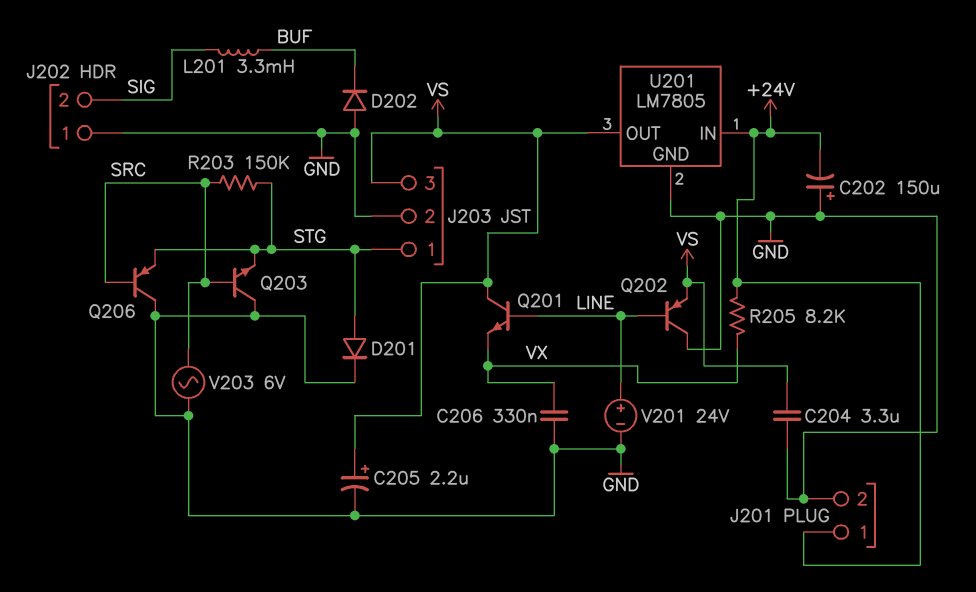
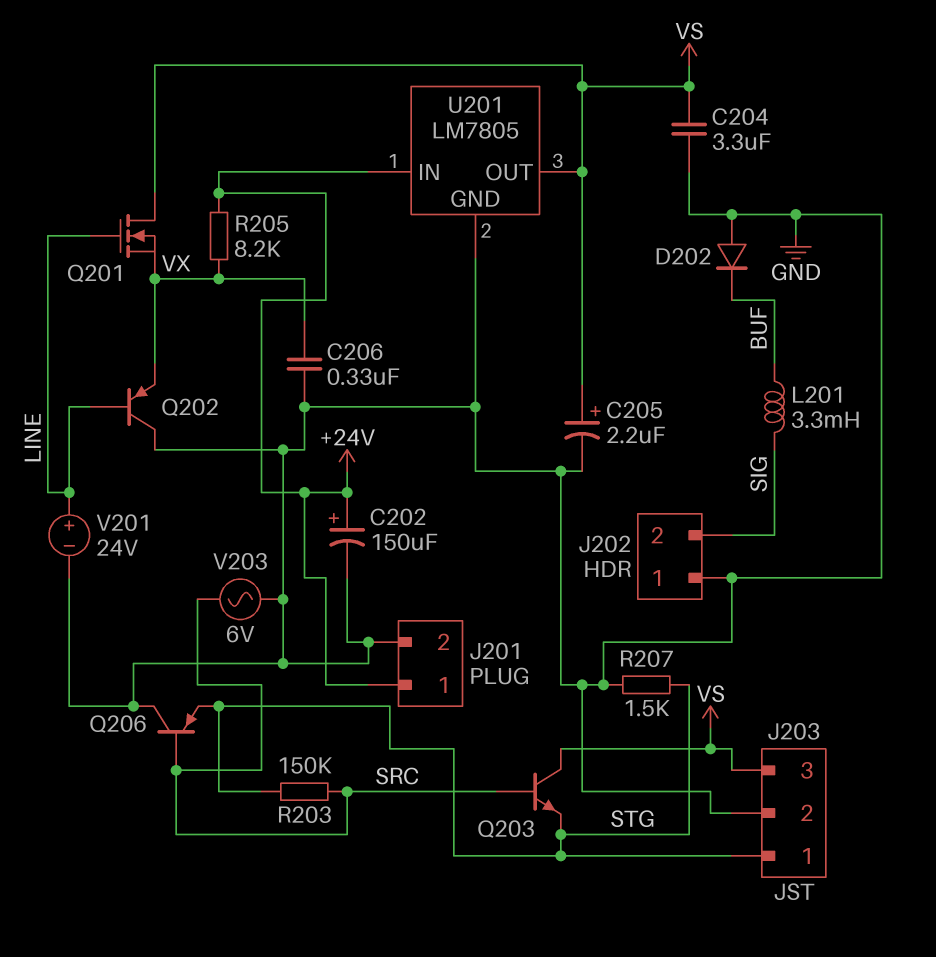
C202: 150uF (plus GND, minus +24V) -> 150uF (plus +24V, minus GND)
D201: diode (A STG, K GND) -> none
Q201: NPN (B LINE, C VS, E VX) -> NMOS (G LINE, D VS, S VX)
Q202: PNP (B LINE, C GND, E VS) -> PNP (B LINE, C GND, E VX)
Q203: NPN (B SRC, C GND, E STG) -> NPN (B SRC, C VS, E STG)
R207: none -> 1.5k (GND, STG)

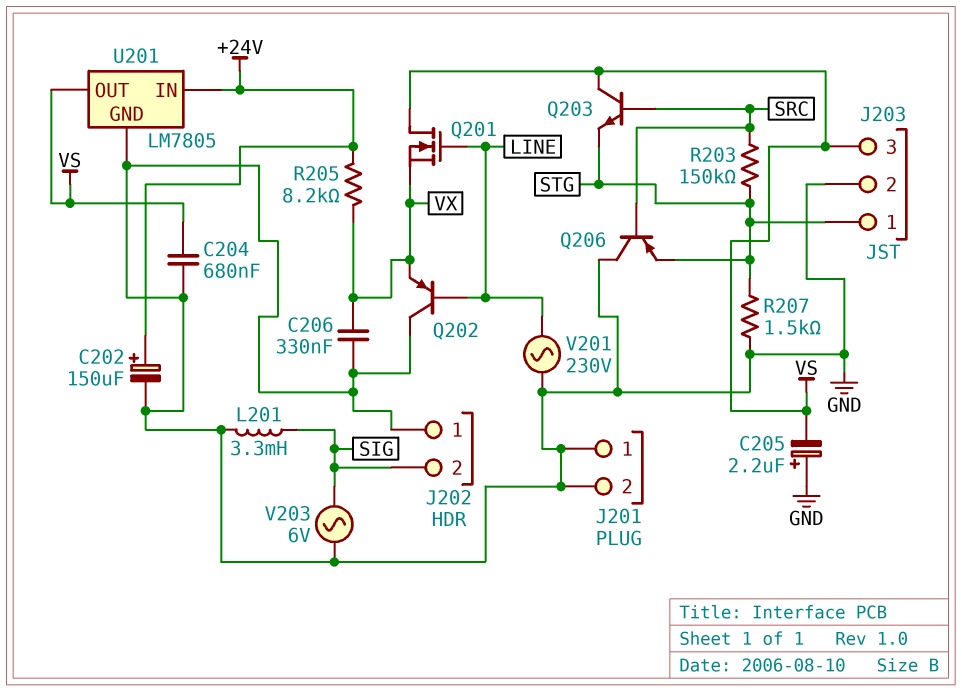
C204: 3.3uF (GND, VS) -> 680nF (GND, VS)
C205: 2.2uF (plus VS, minus GND) -> 2.2uF (plus GND, minus VS)
D202: diode (A GND, K BUF) -> none
J201 pin 1: +24V -> GND
L201: 3.3mH (BUF, SIG) -> 3.3mH (GND, SIG)
V201: 24V (plus LINE, minus GND) -> AC 230V (GND, LINE)
V203: AC 6V (GND, SRC) -> AC 6V (GND, SIG)

